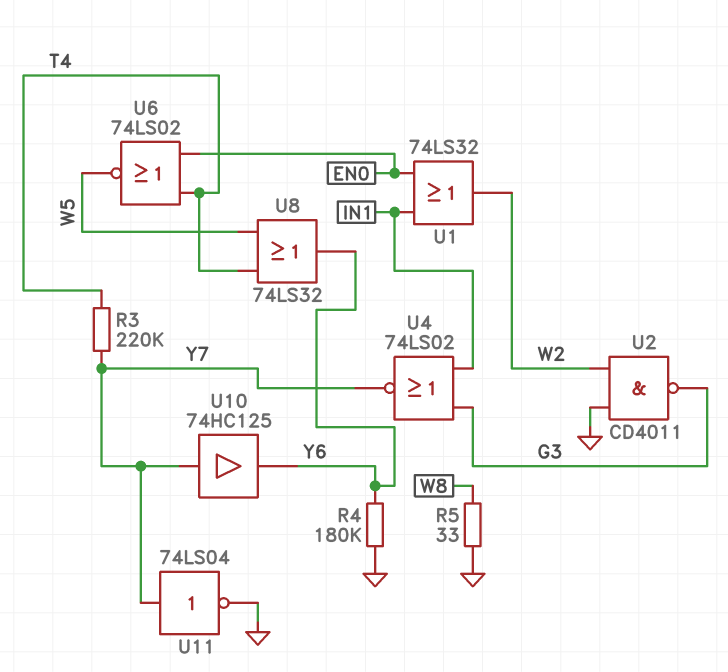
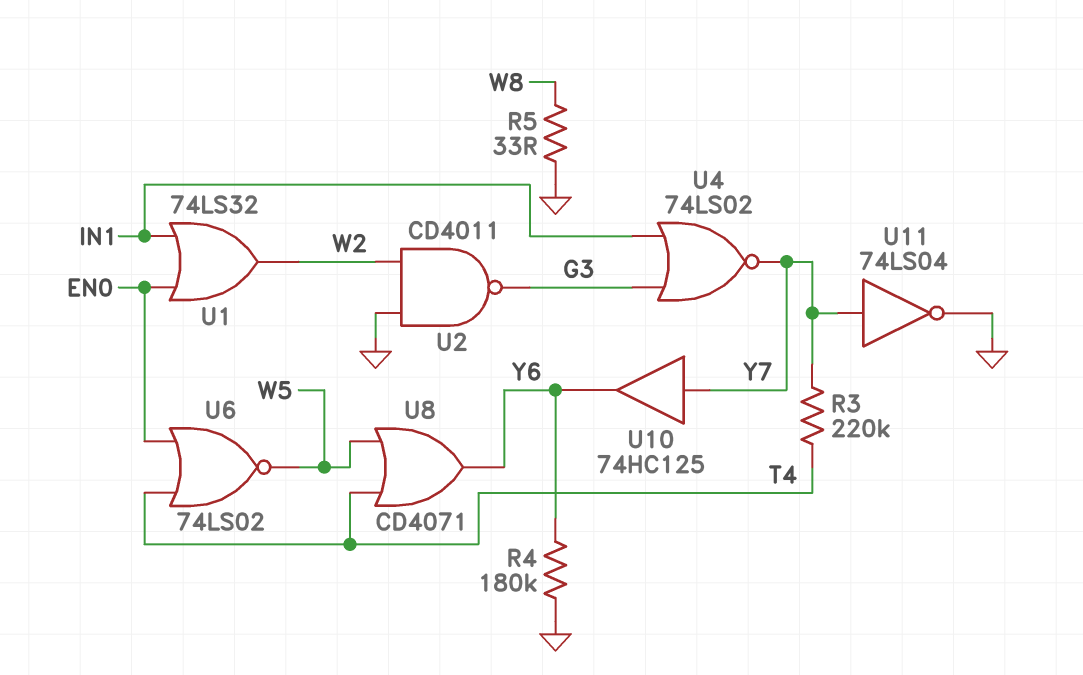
U8: OR 74LS32 (in T4, in W5, out Y6) -> OR CD4071 (in T4, in W5, out Y6)

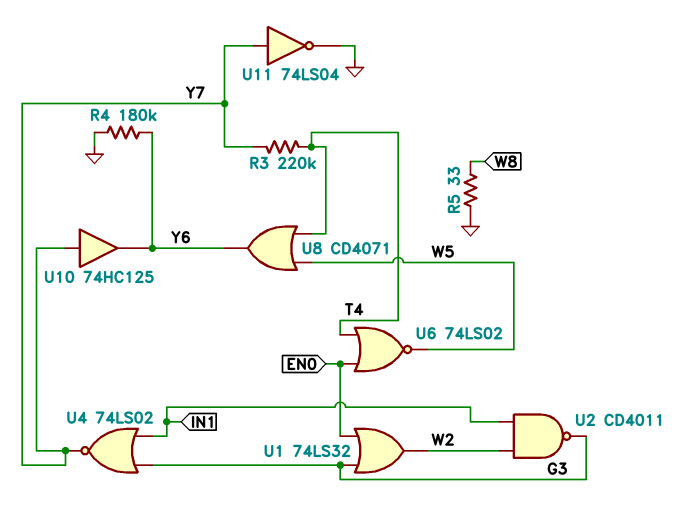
U1: OR 74LS32 (in EN0, in IN1, out W2) -> OR 74LS32 (in EN0, in G3, out W2)
U2: NAND CD4011 (in GND, in W2, out G3) -> NAND CD4011 (in IN1, in W2, out G3)

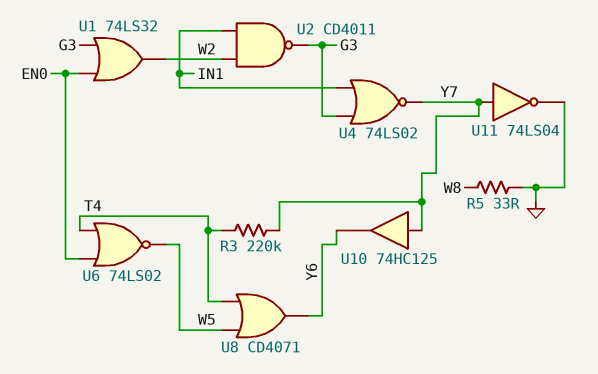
R4: 180k (GND, Y6) -> none

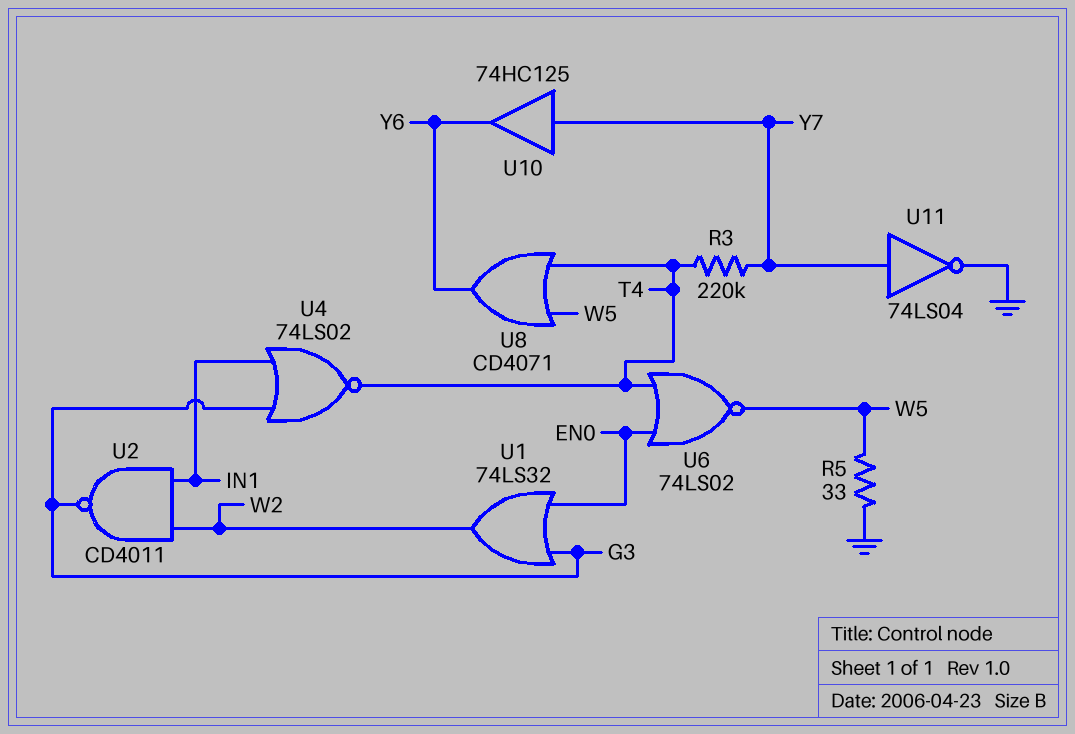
R5: 33 (GND, W8) -> 33 (GND, W5)
U4: NOR 74LS02 (in G3, in IN1, out Y7) -> NOR 74LS02 (in G3, in IN1, out T4)

